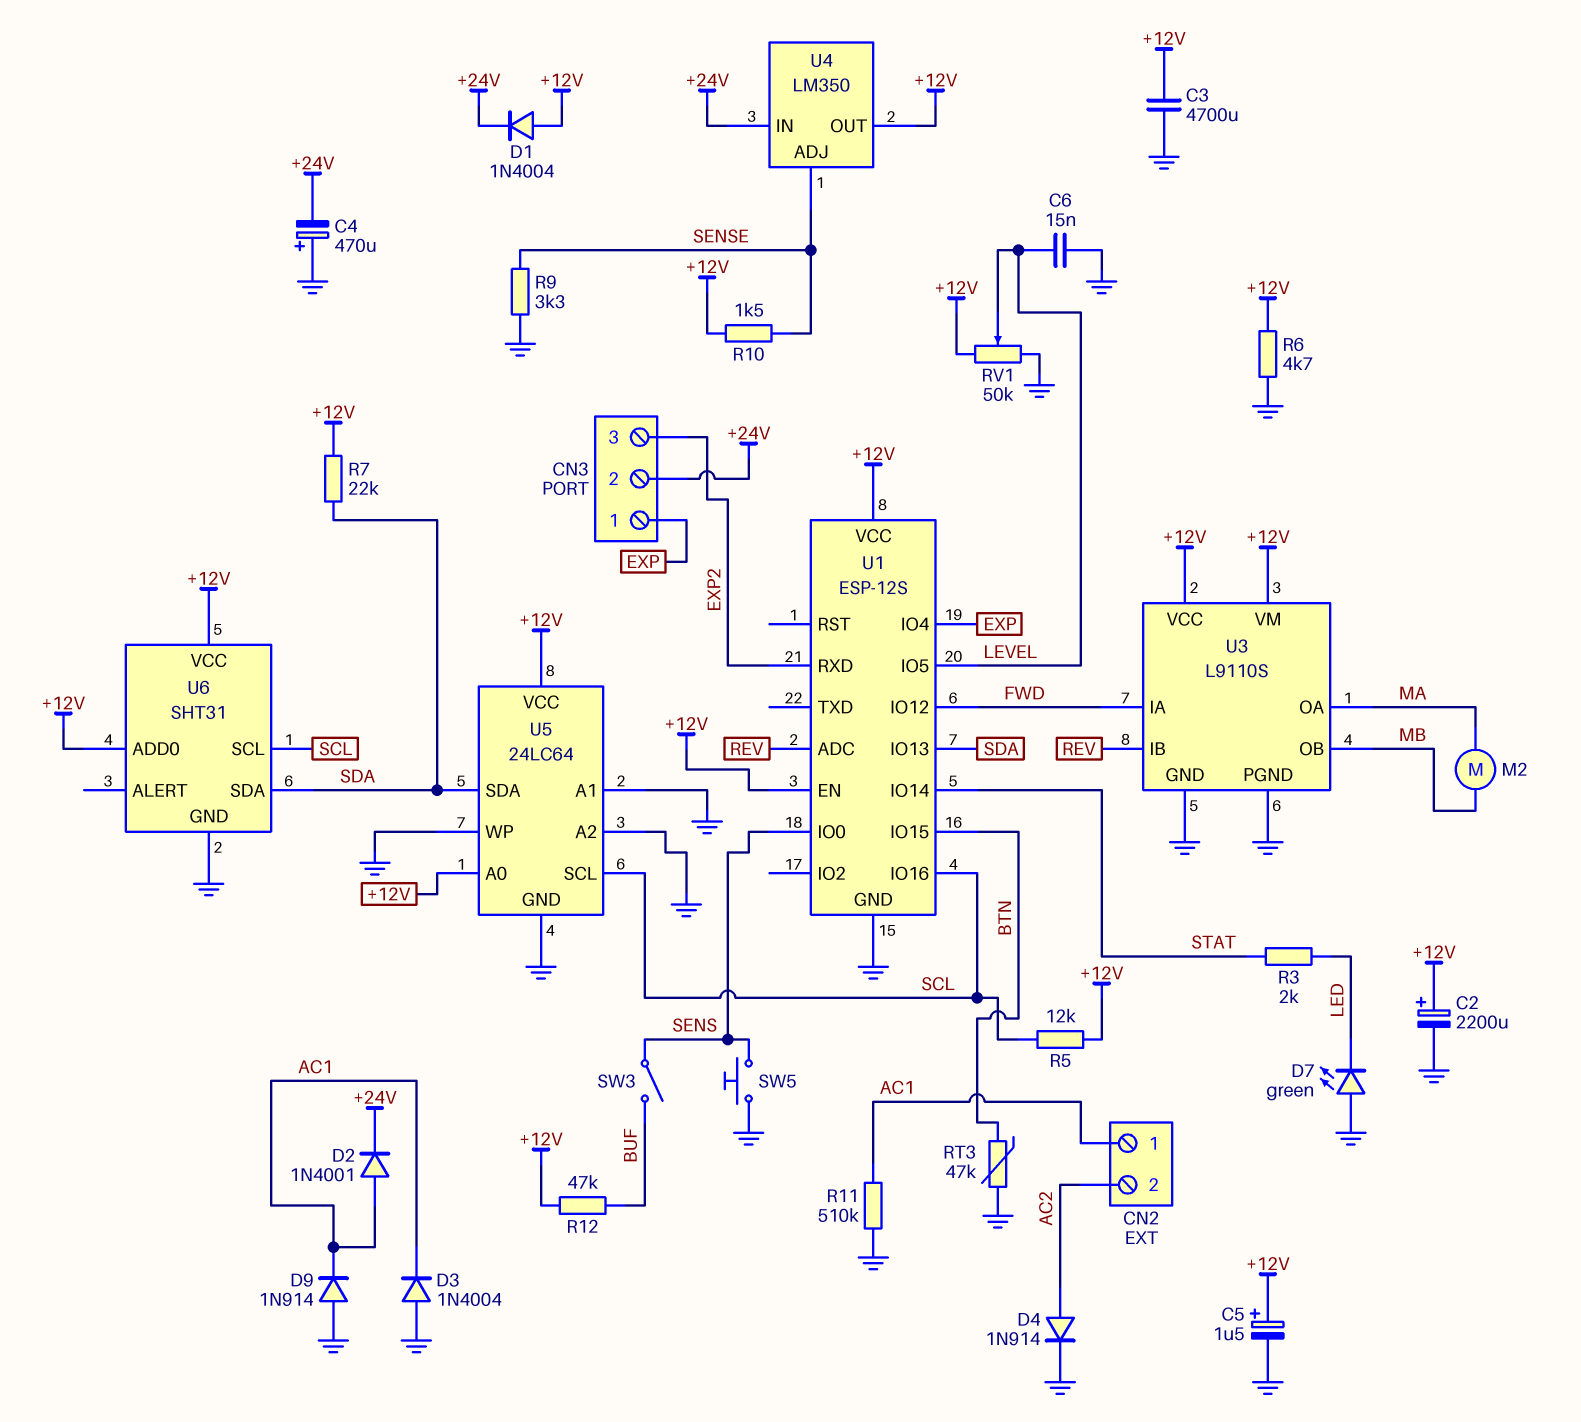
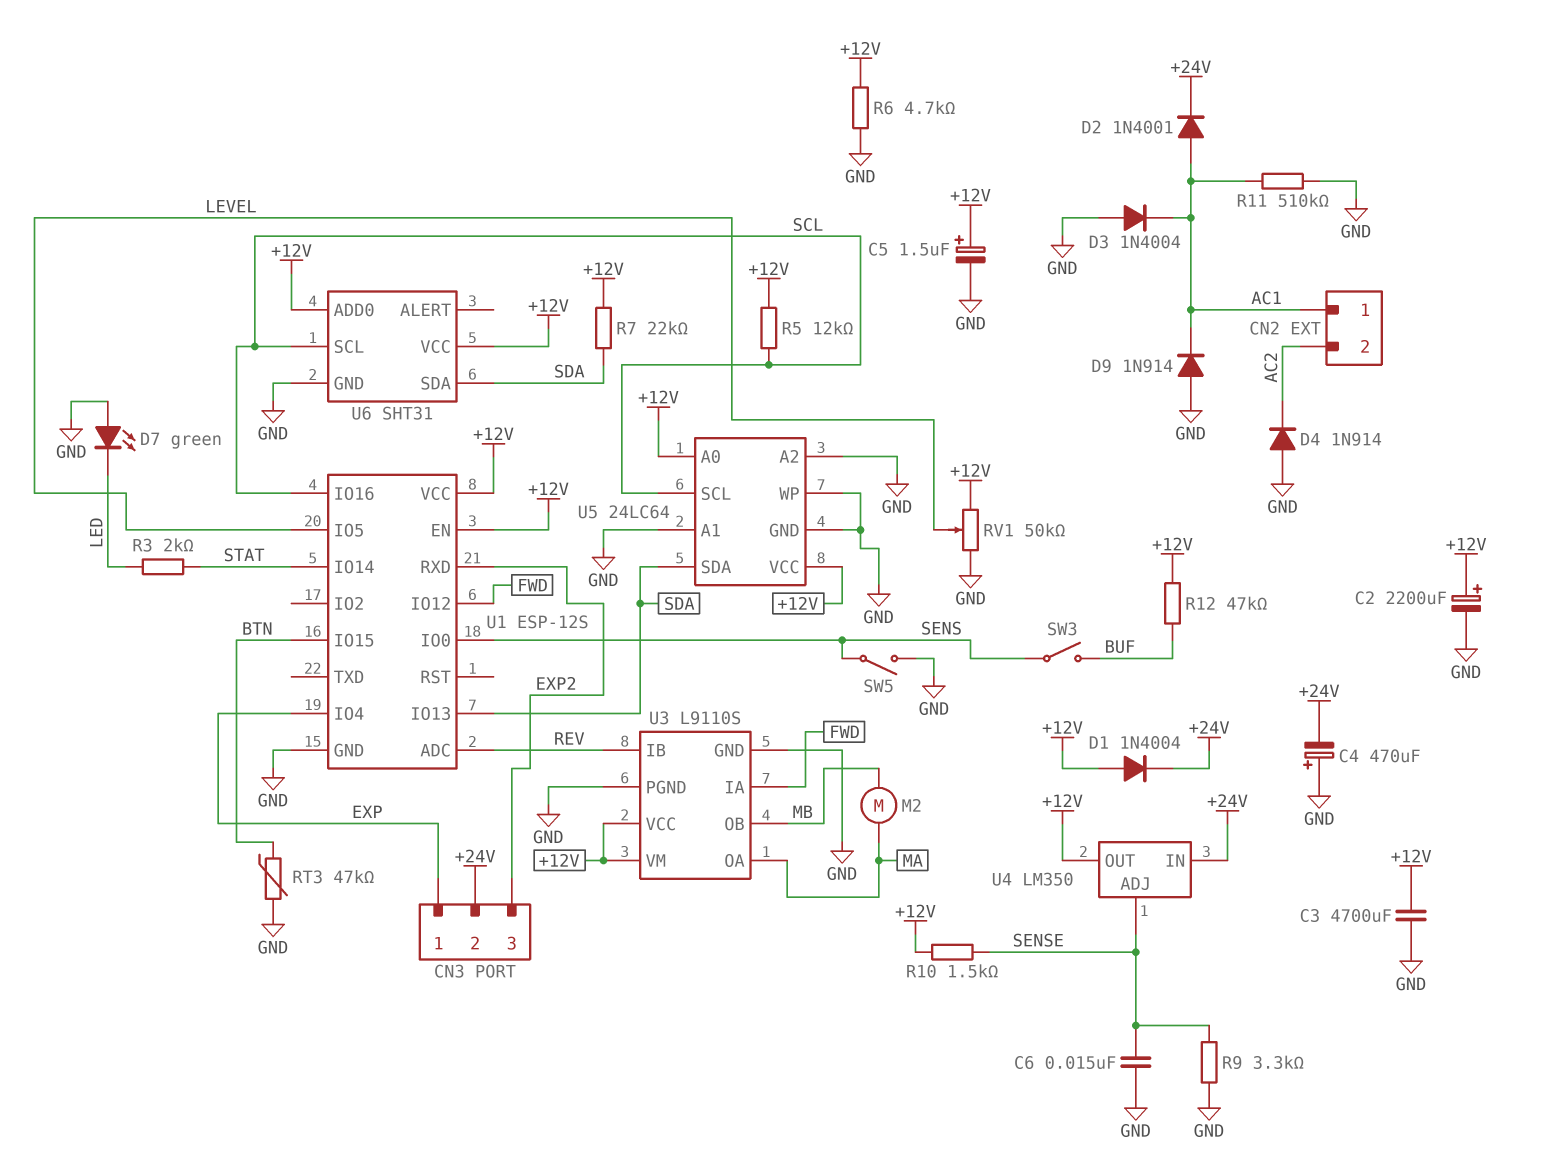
C6: 15nF (GND, LEVEL) -> 15nF (GND, SENSE)
D4: diode 1N914 (A AC2, K GND) -> diode 1N914 (A GND, K AC2)
SW5: button (GND, SENS) -> switch (GND, SENS)

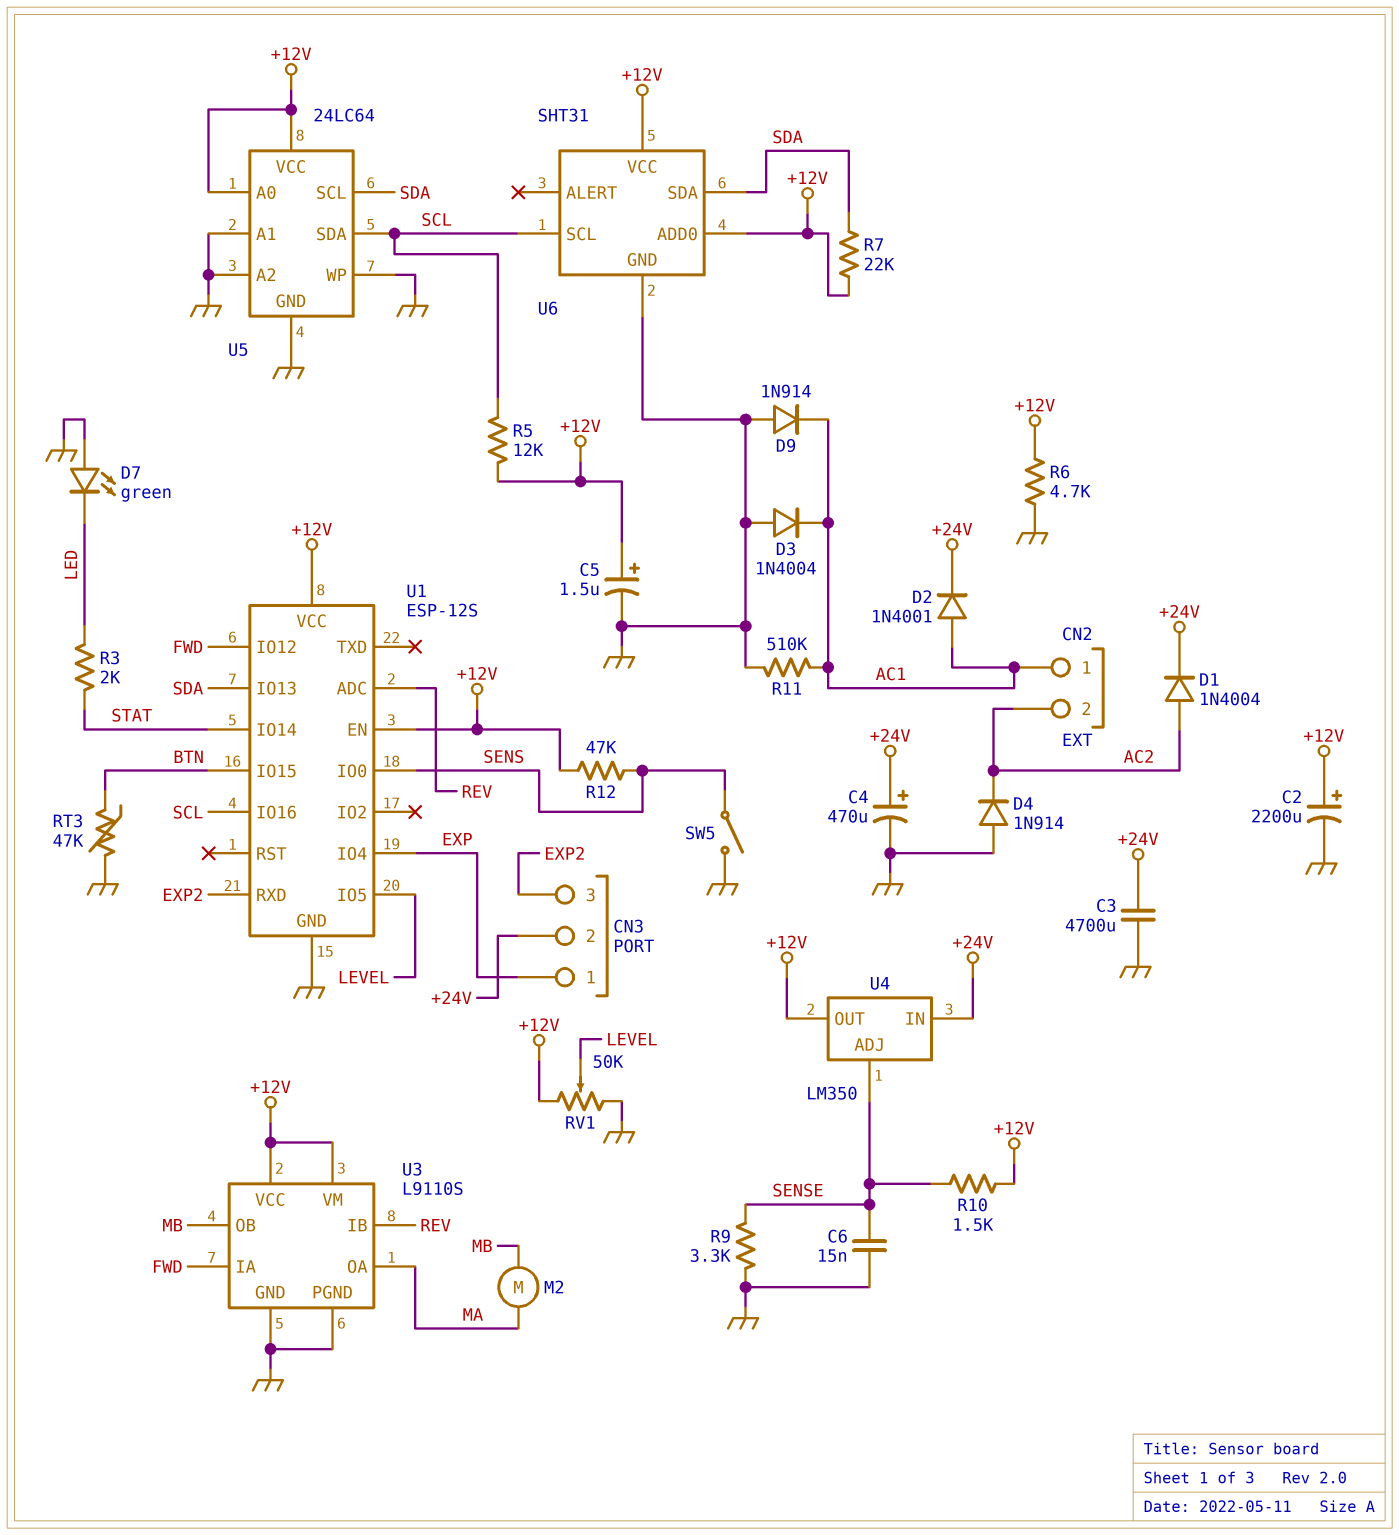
C3: 4700uF (+12V, GND) -> 4700uF (+24V, GND)
C4: 470uF (plus GND, minus +24V) -> 470uF (plus +24V, minus GND)
D1: diode 1N4004 (A +12V, K +24V) -> diode 1N4004 (A AC2, K +24V)
R12: 47k (+12V, BUF) -> 47k (+12V, SENS)
SW3: switch (BUF, SENS) -> none
U5 pin SCL: SCL -> SDA
U5 pin SDA: SDA -> SCL

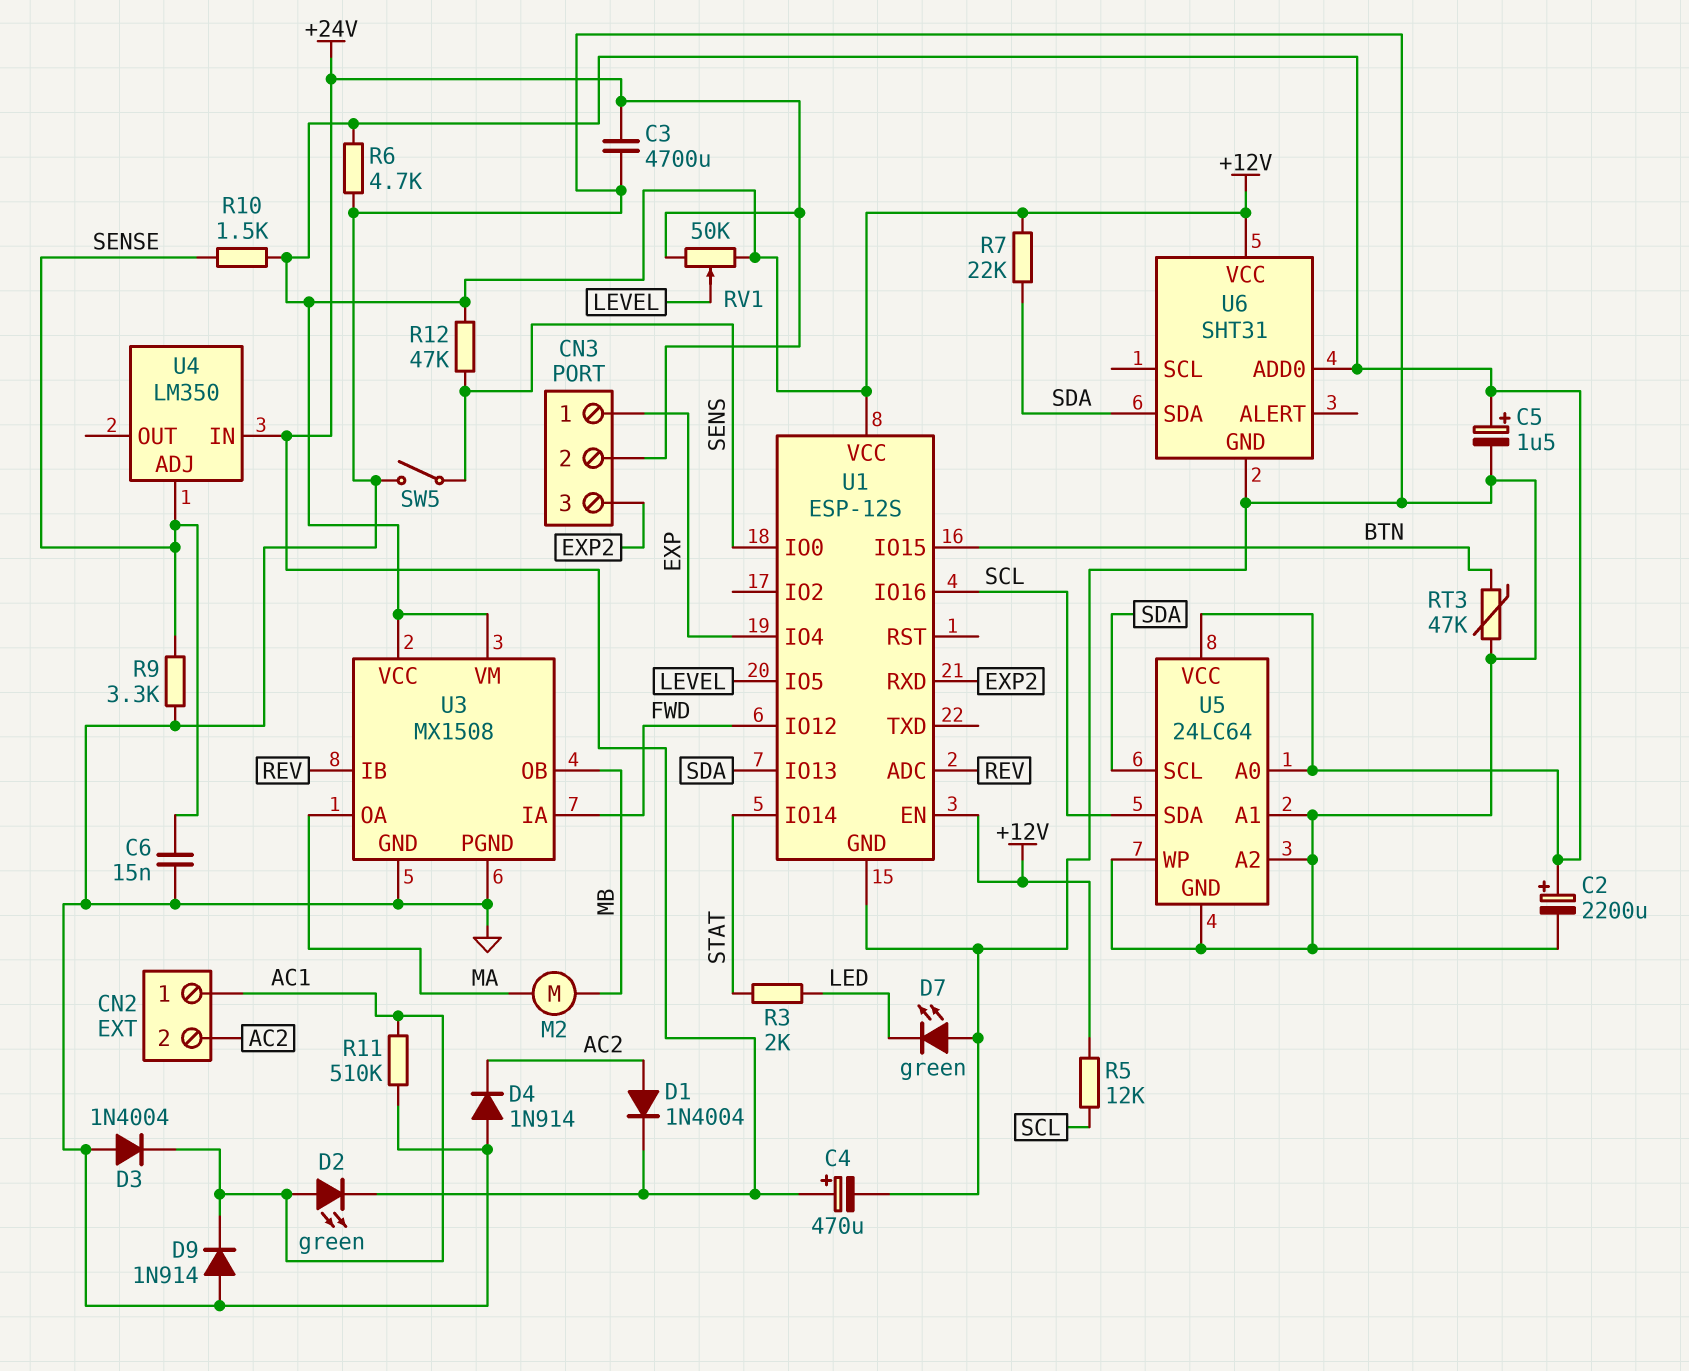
D2: diode 1N4001 (A AC1, K +24V) -> LED green (A AC1, K +24V)
RV1: 50k (+12V, GND, wiper LEVEL) -> 50k (+12V, +24V, wiper LEVEL)
U3: L9110S -> MX1508
U4 pin OUT: +12V -> none
U6 pin SCL: SCL -> none

